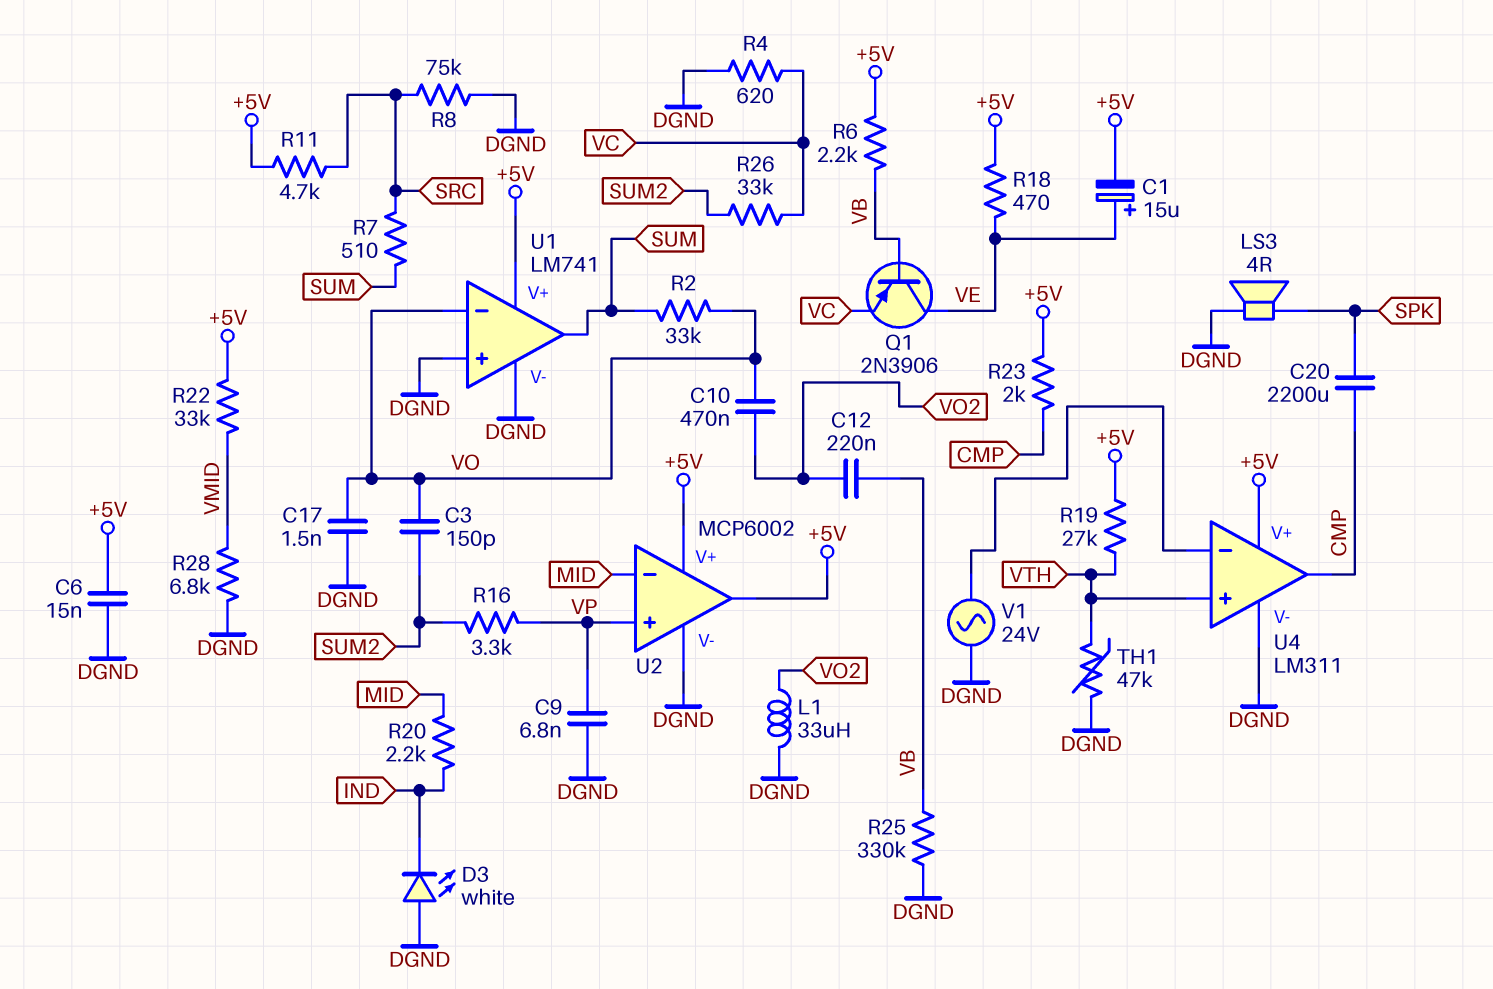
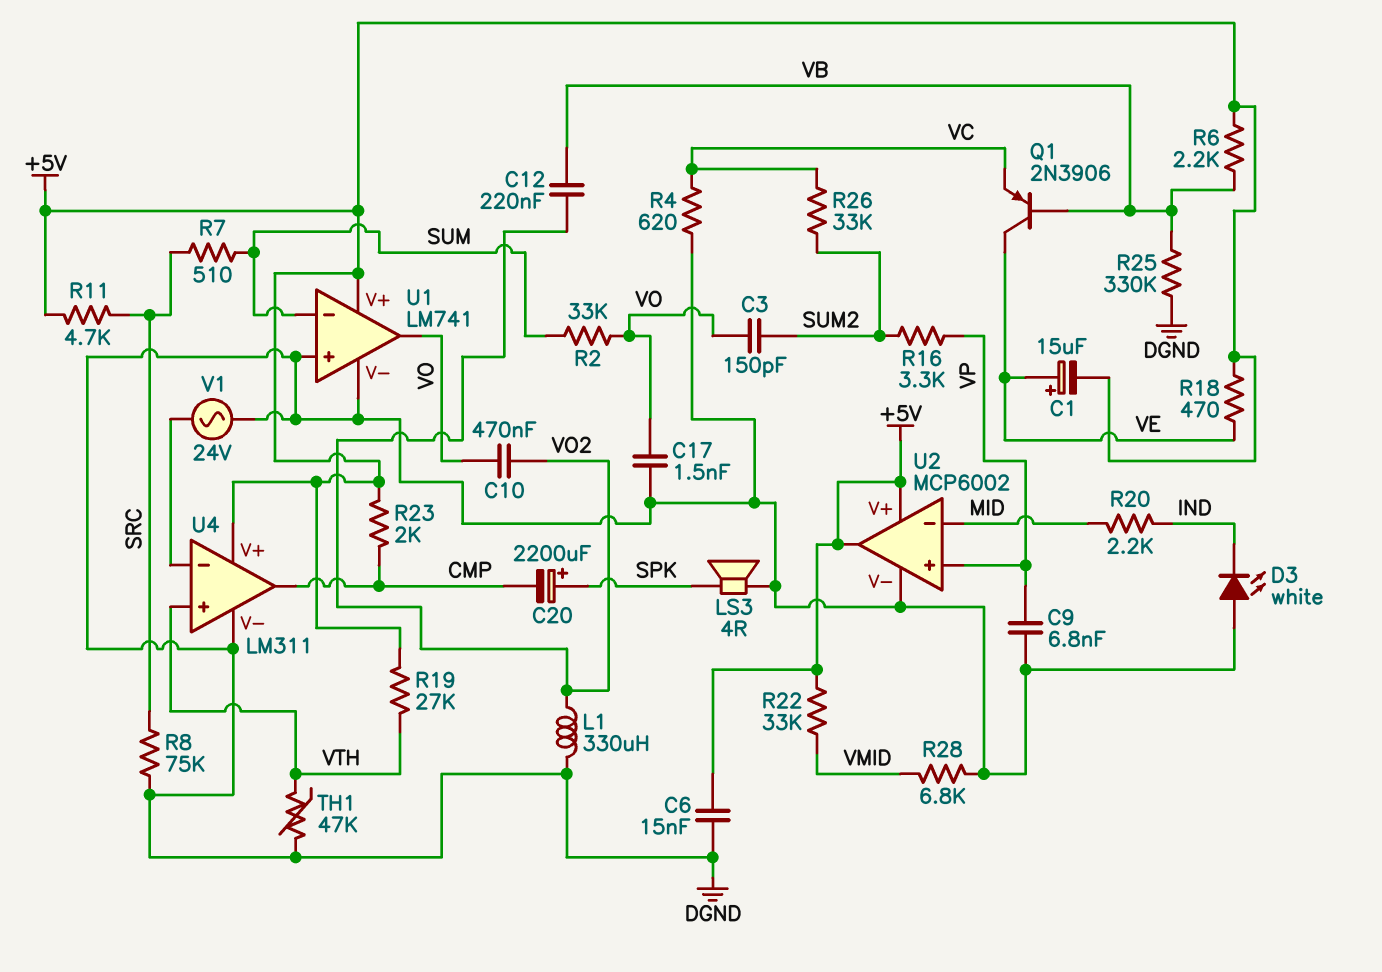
C20: 2200uF (CMP, SPK) -> 2200uF (plus SPK, minus CMP)
L1: 33uH (DGND, VO2) -> 330uH (DGND, VO2)
U1 pin in-: VO -> SUM
U1 pin out: SUM -> VO

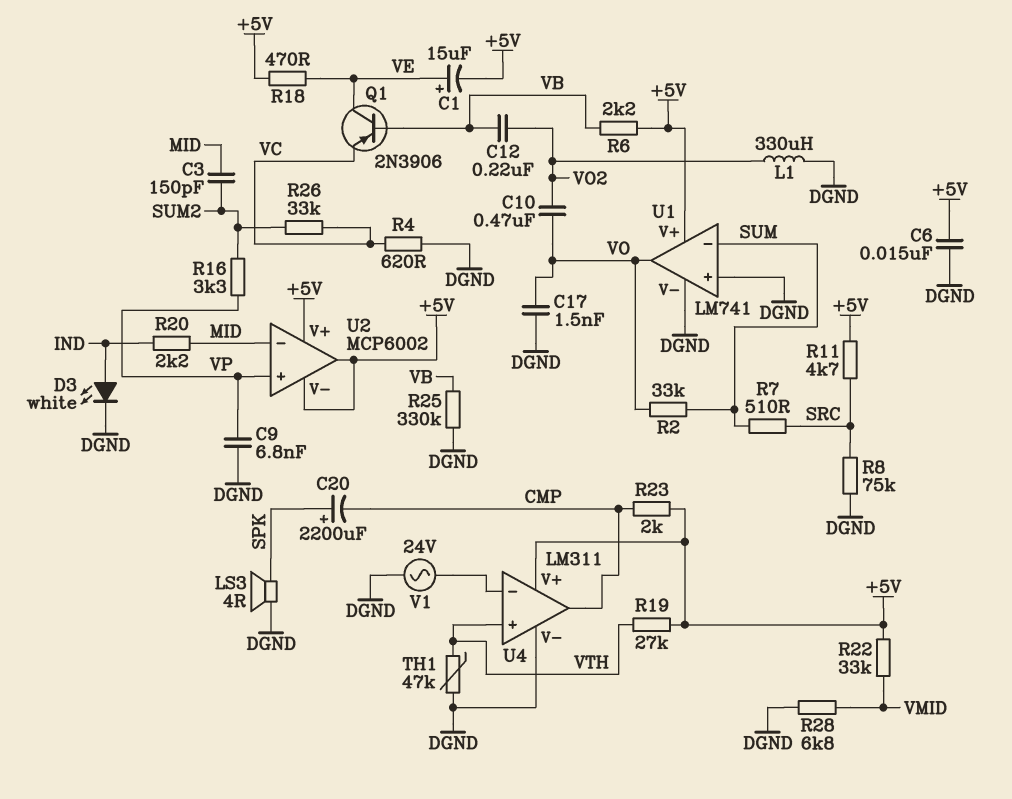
C3: 150pF (SUM2, VO) -> 150pF (MID, SUM2)
D3: LED white (A DGND, K IND) -> LED white (A IND, K DGND)
U2 pin V-: DGND -> +5V

